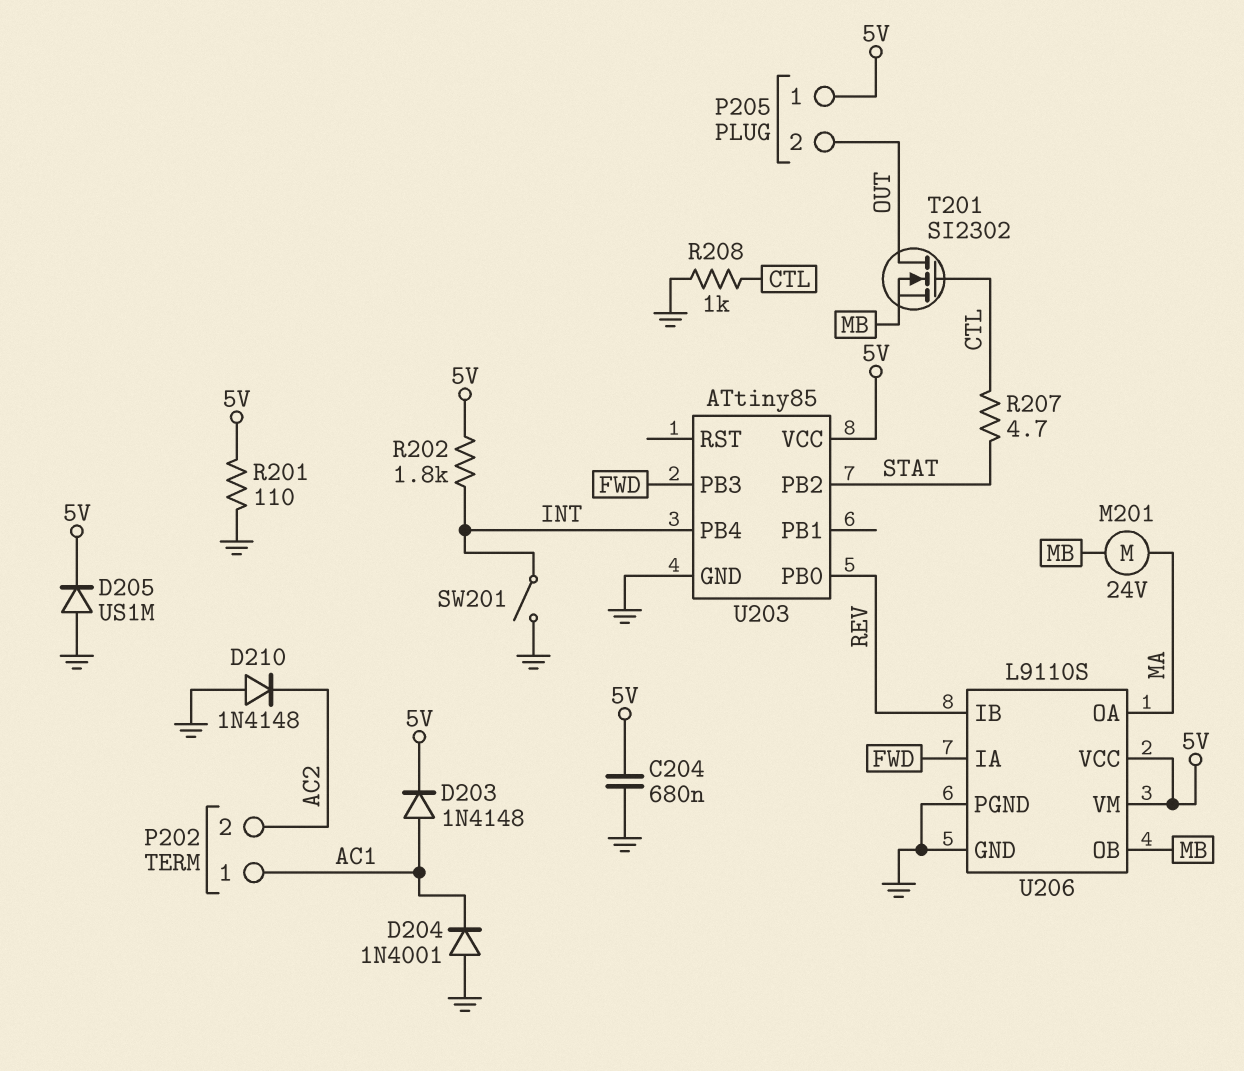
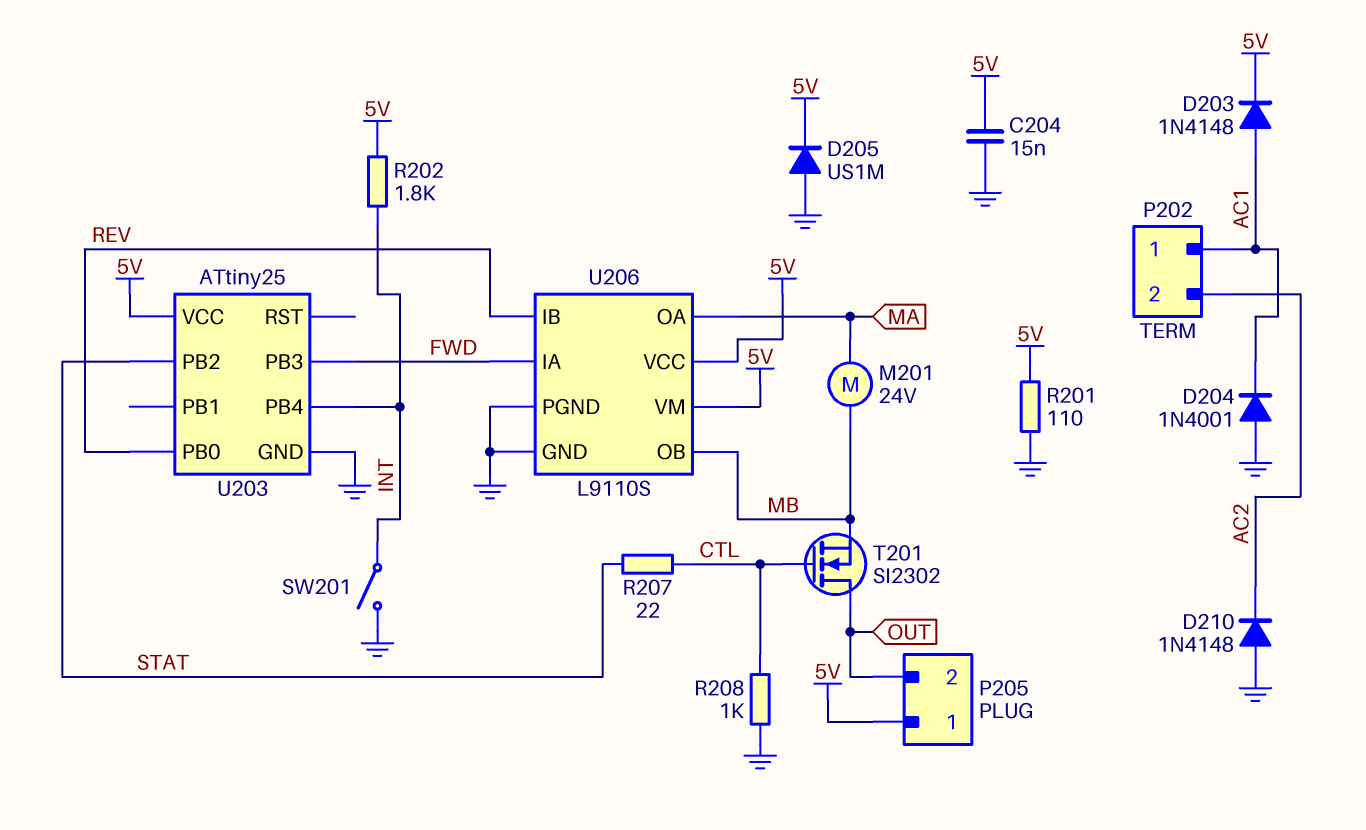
C204: 680nF (5V, GND) -> 15nF (5V, GND)
R207: 4.7 (CTL, STAT) -> 22 (CTL, STAT)
U203: ATtiny85 -> ATtiny25

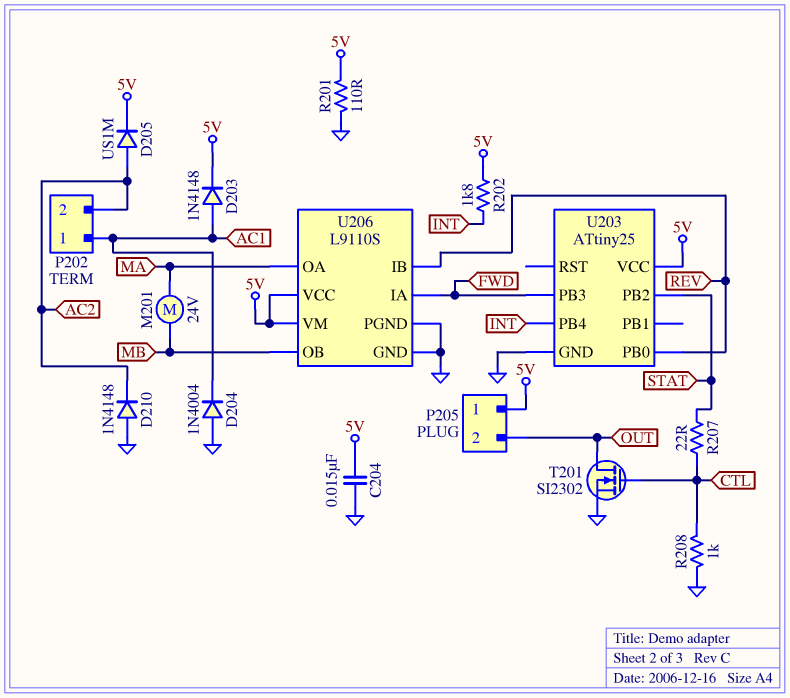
D204: diode 1N4001 (A GND, K AC1) -> diode 1N4004 (A GND, K AC1)
D205: diode US1M (A GND, K 5V) -> diode US1M (A AC2, K 5V)
SW201: switch (GND, INT) -> none
T201: NMOS SI2302 (G CTL, D OUT, S MB) -> NMOS SI2302 (G CTL, D OUT, S GND)

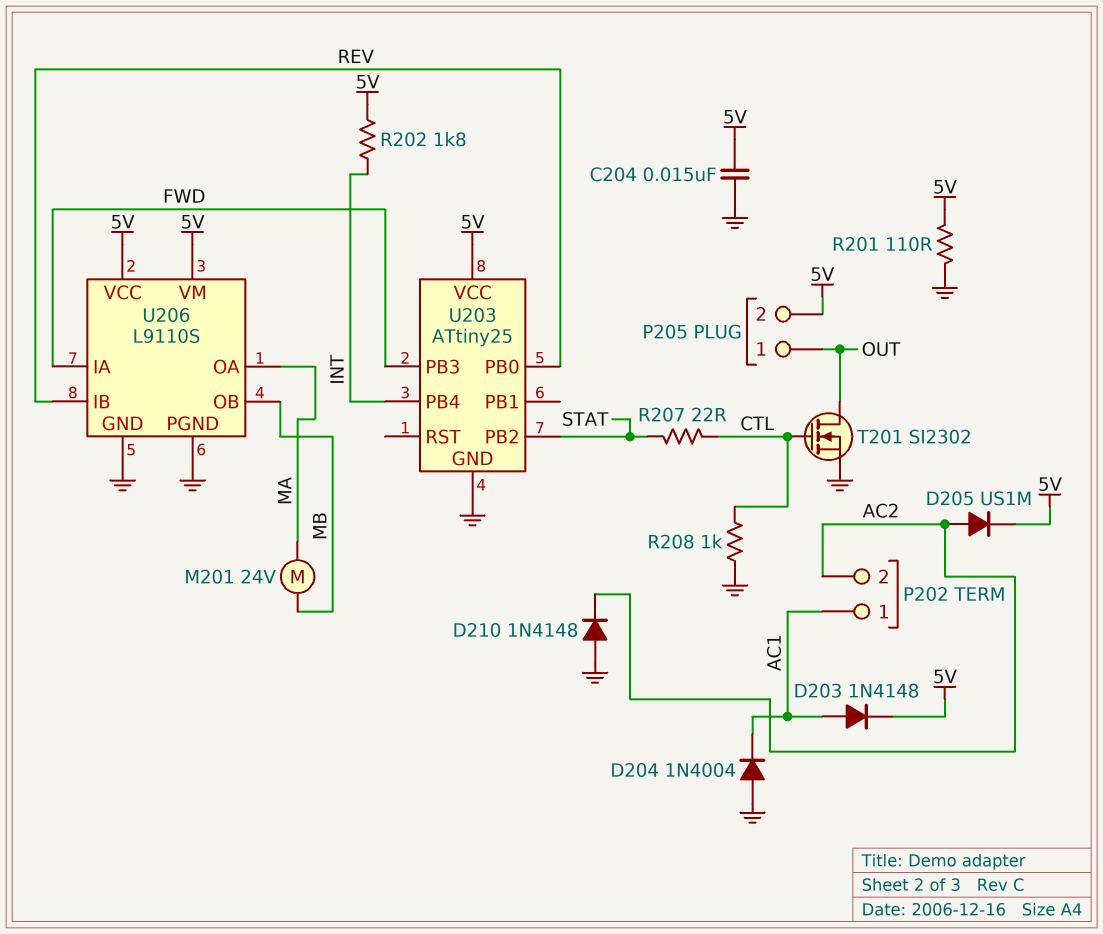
P205 pin 1: 5V -> OUT
P205 pin 2: OUT -> 5V

